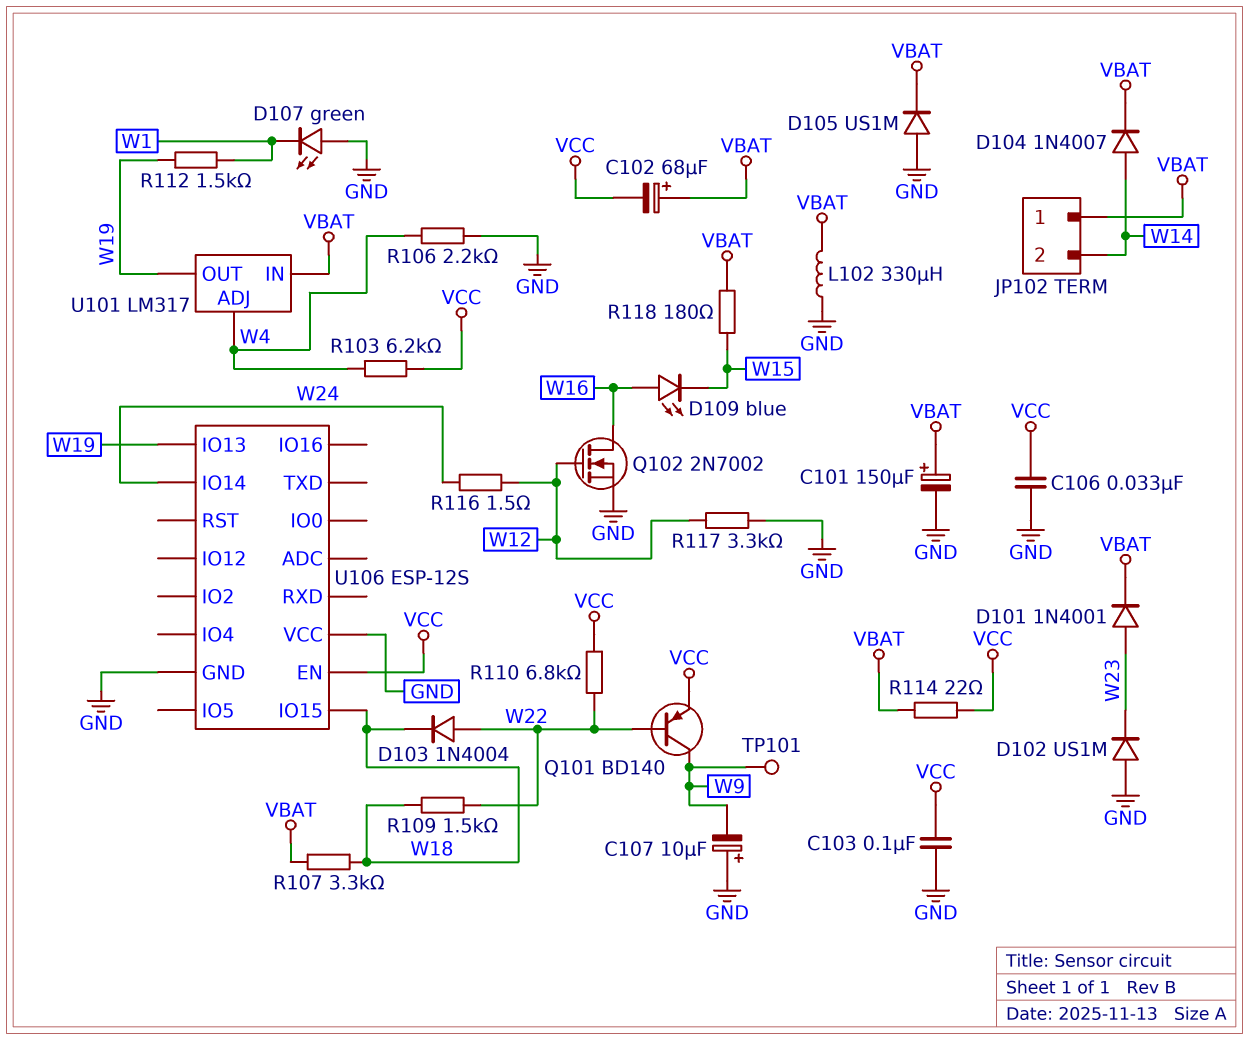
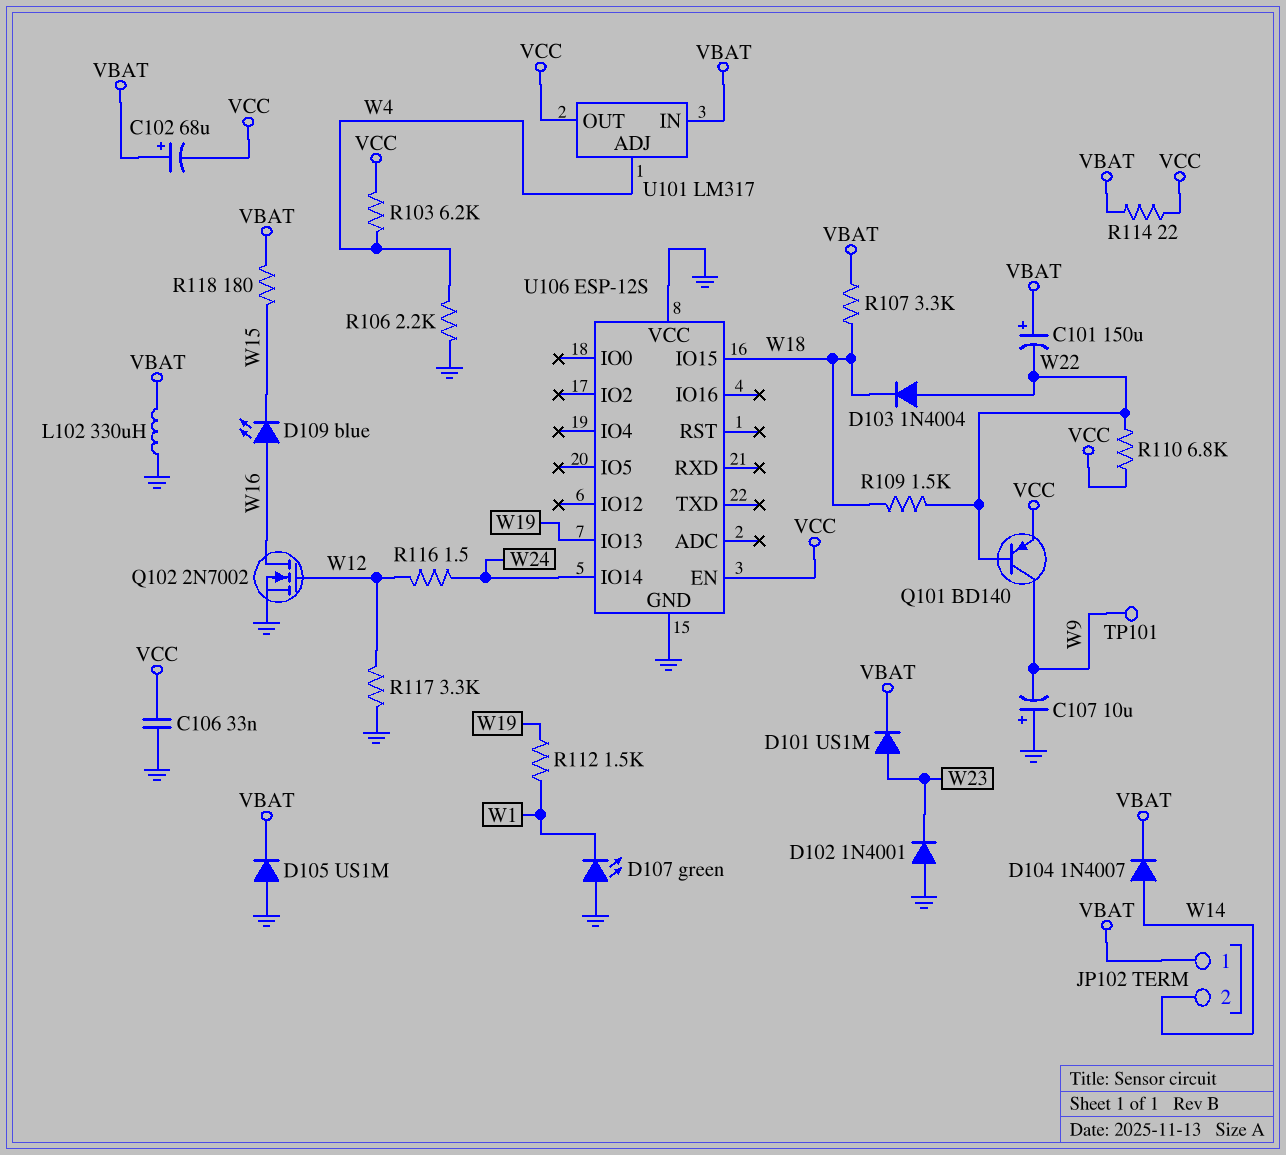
C101: 150uF (plus VBAT, minus GND) -> 150uF (plus VBAT, minus W22)
C103: 100nF (GND, VCC) -> none
D101: diode 1N4001 (A W23, K VBAT) -> diode US1M (A W23, K VBAT)
D102: diode US1M (A GND, K W23) -> diode 1N4001 (A GND, K W23)
U101 pin OUT: W19 -> VCC

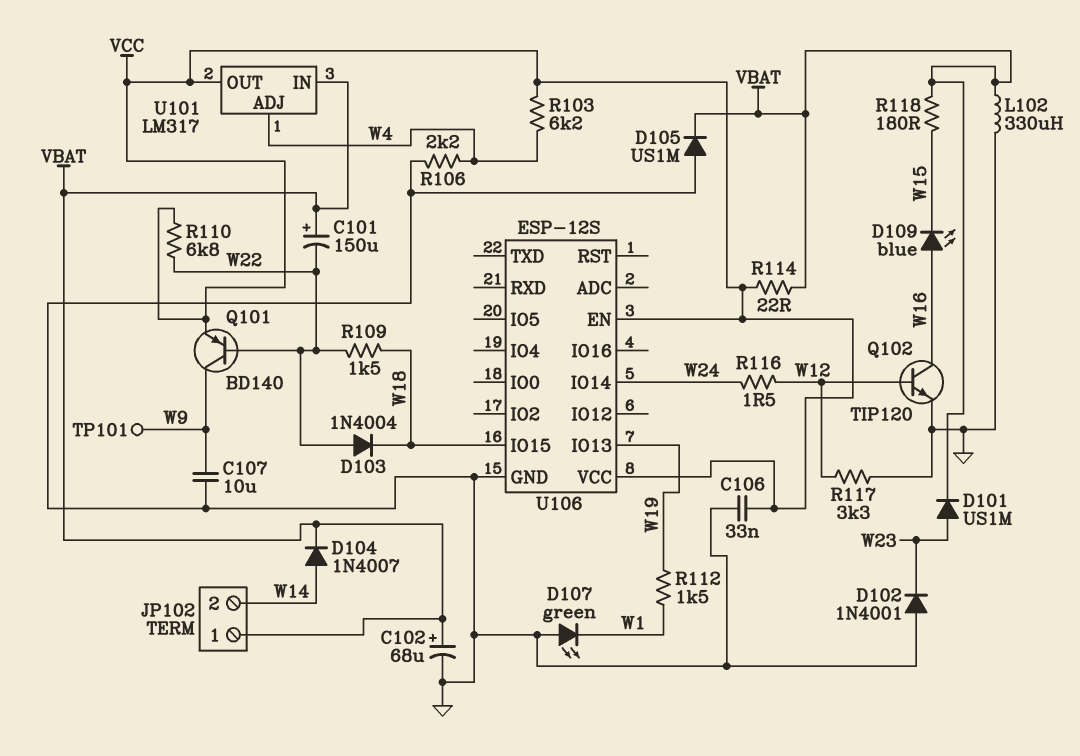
C102: 68uF (plus VBAT, minus VCC) -> 68uF (plus VBAT, minus GND)
C107: 10uF (plus GND, minus W9) -> 10uF (GND, W9)
Q102: NMOS 2N7002 (G W12, D W16, S GND) -> NPN TIP120 (B W12, C W16, E GND)
R107: 3.3k (VBAT, W18) -> none
U106 pin VCC: GND -> VCC

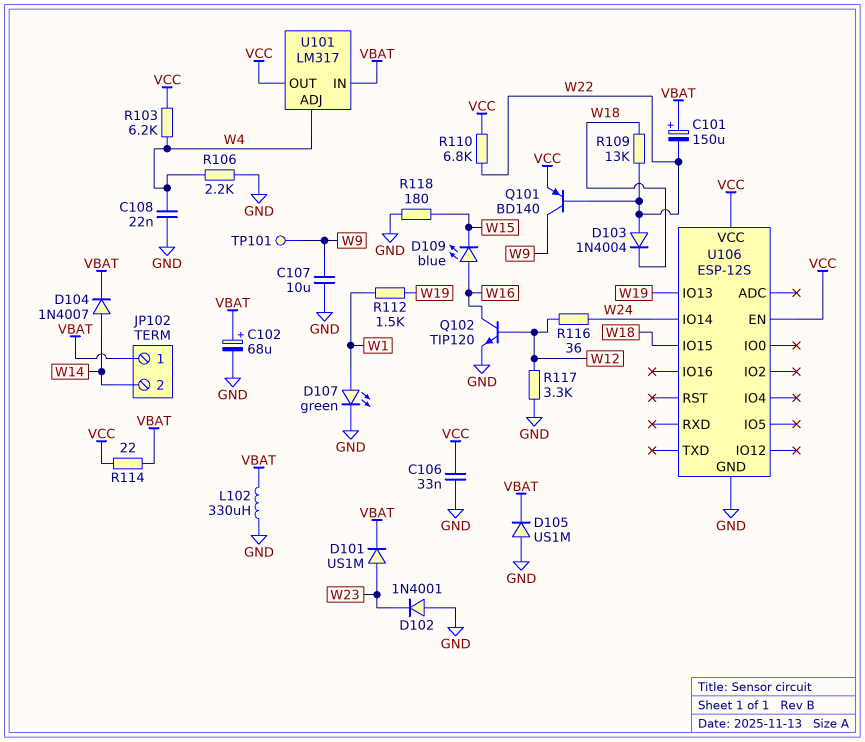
C108: none -> 22nF (GND, W4)
D107: LED green (A GND, K W1) -> LED green (A W1, K GND)
R109: 1.5k (W18, W22) -> 13k (W18, W22)
R116: 1.5 (W12, W24) -> 36 (W12, W24)
R118: 180 (VBAT, W15) -> 180 (GND, W15)

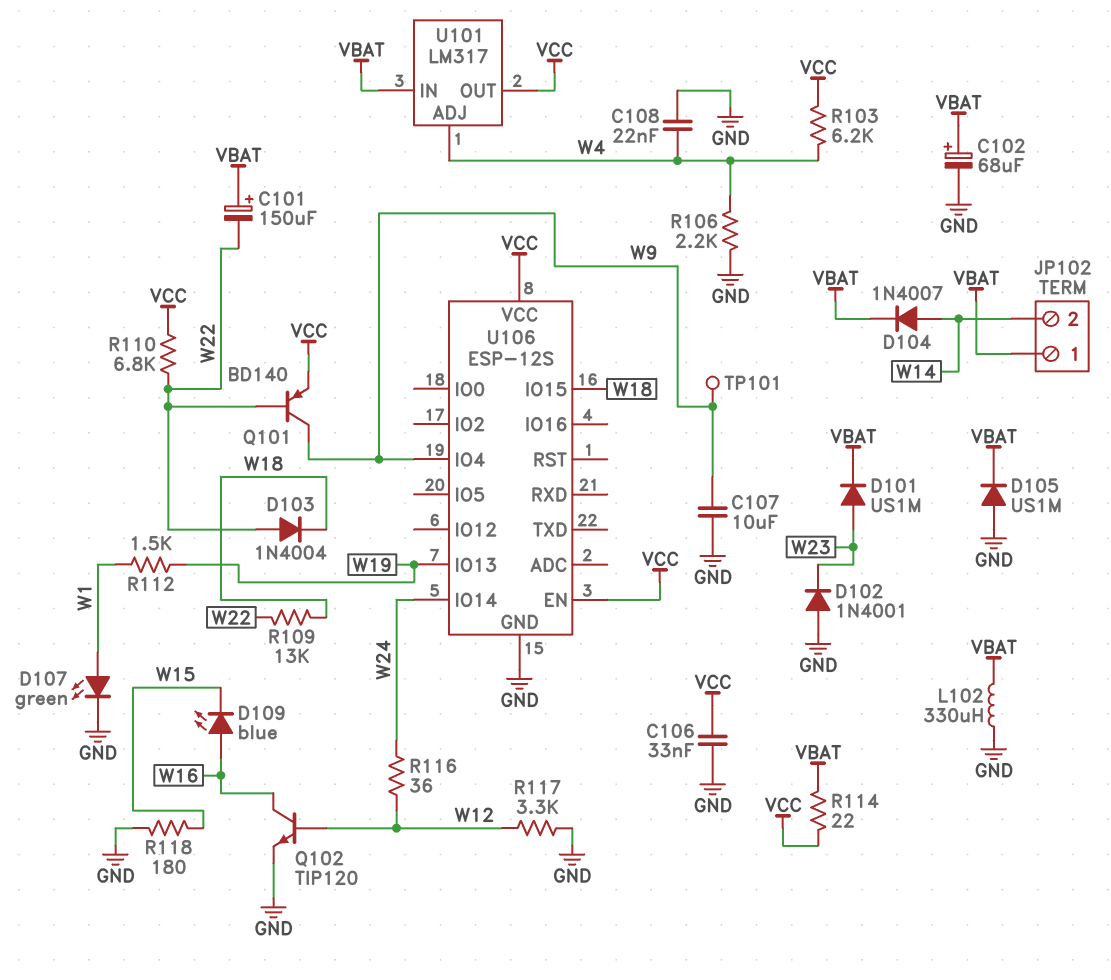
U106 pin IO4: none -> W9

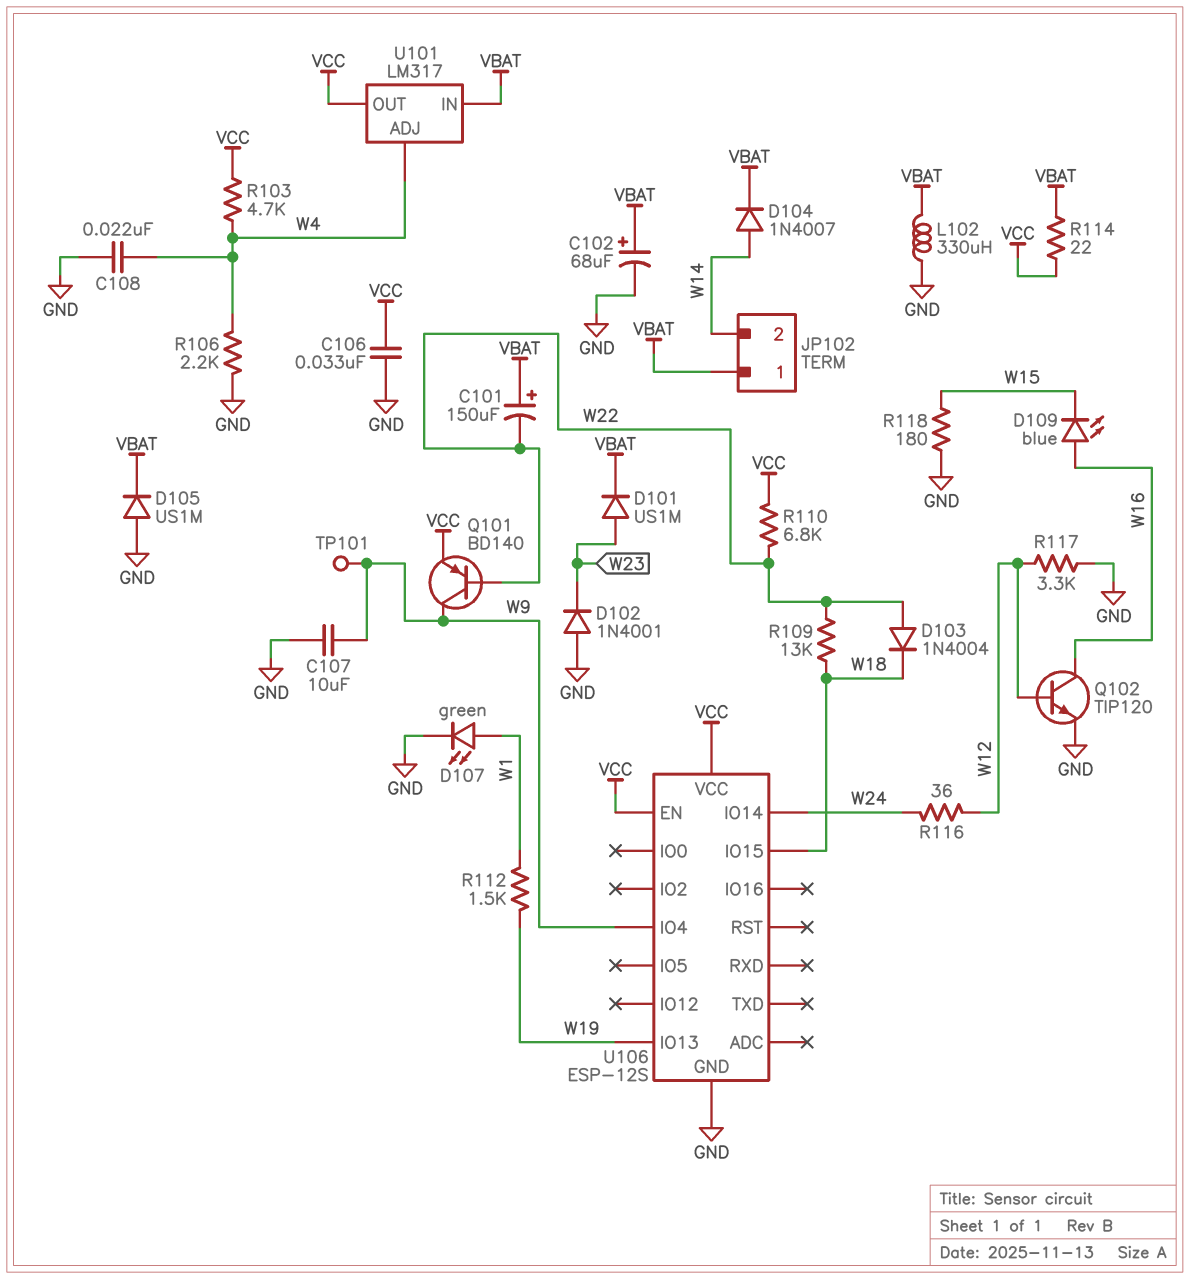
R103: 6.2k (VCC, W4) -> 4.7k (VCC, W4)

